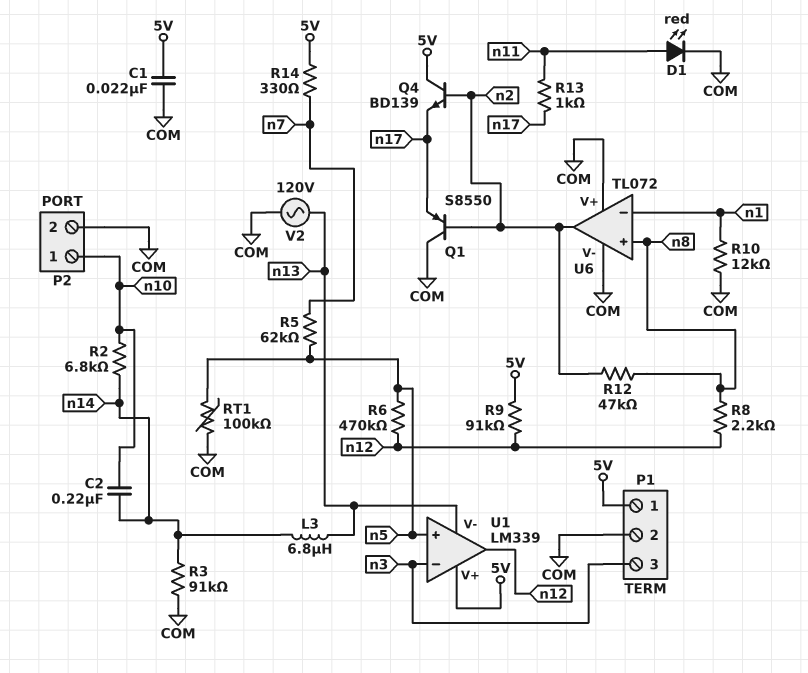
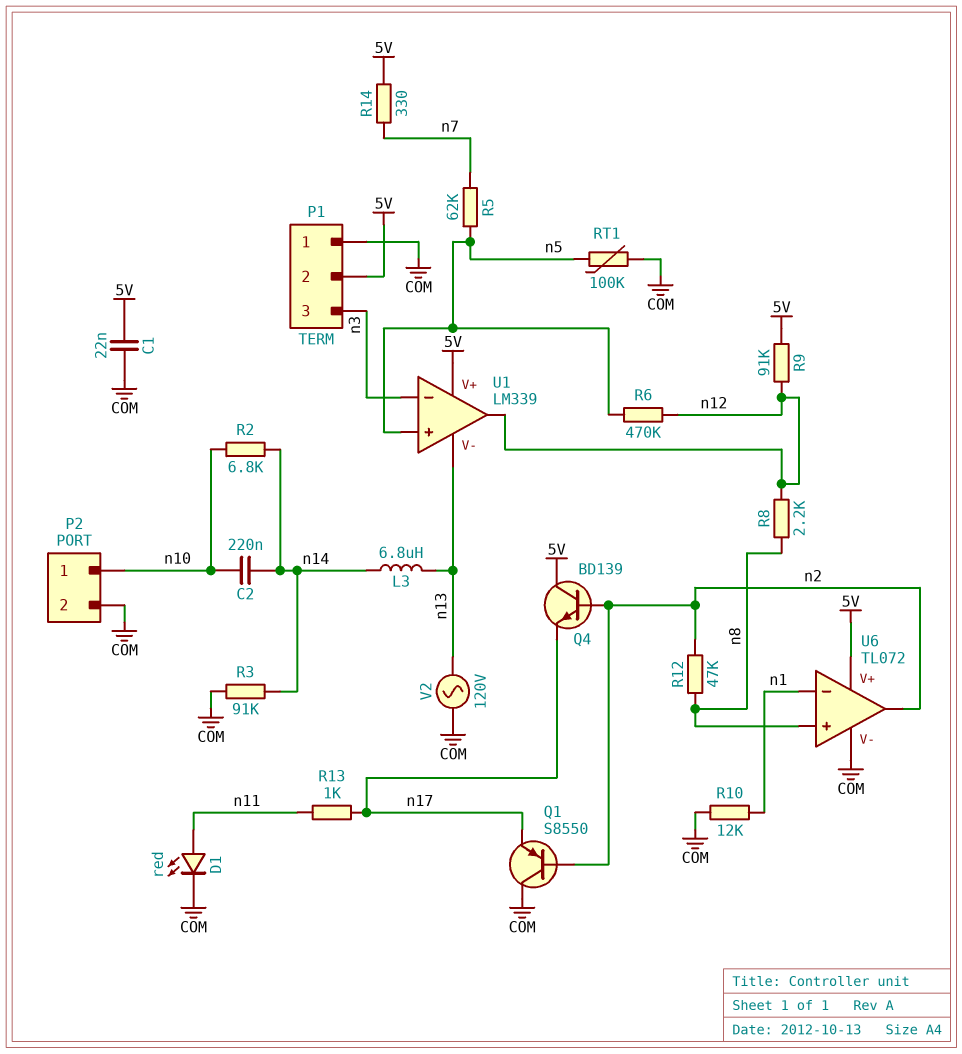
P1 pin 1: 5V -> COM
P1 pin 2: COM -> 5V
U6 pin V+: COM -> 5V

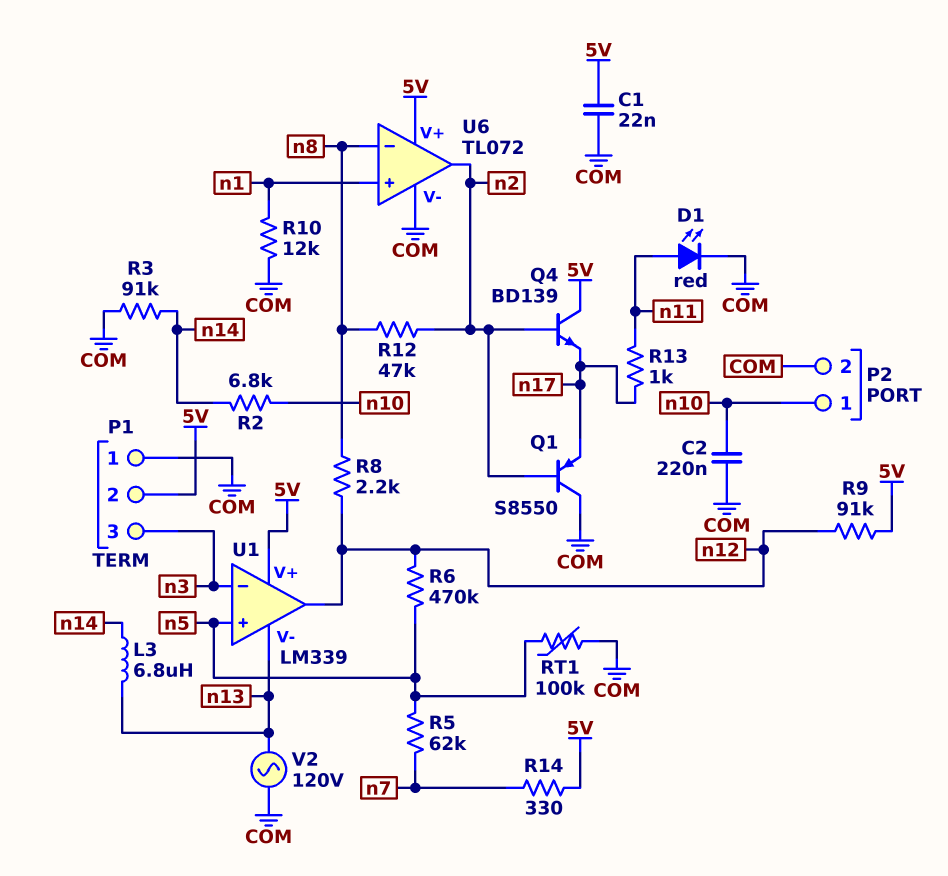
C2: 220nF (n10, n14) -> 220nF (COM, n10)
U6 pin in+: n8 -> n1
U6 pin in-: n1 -> n8

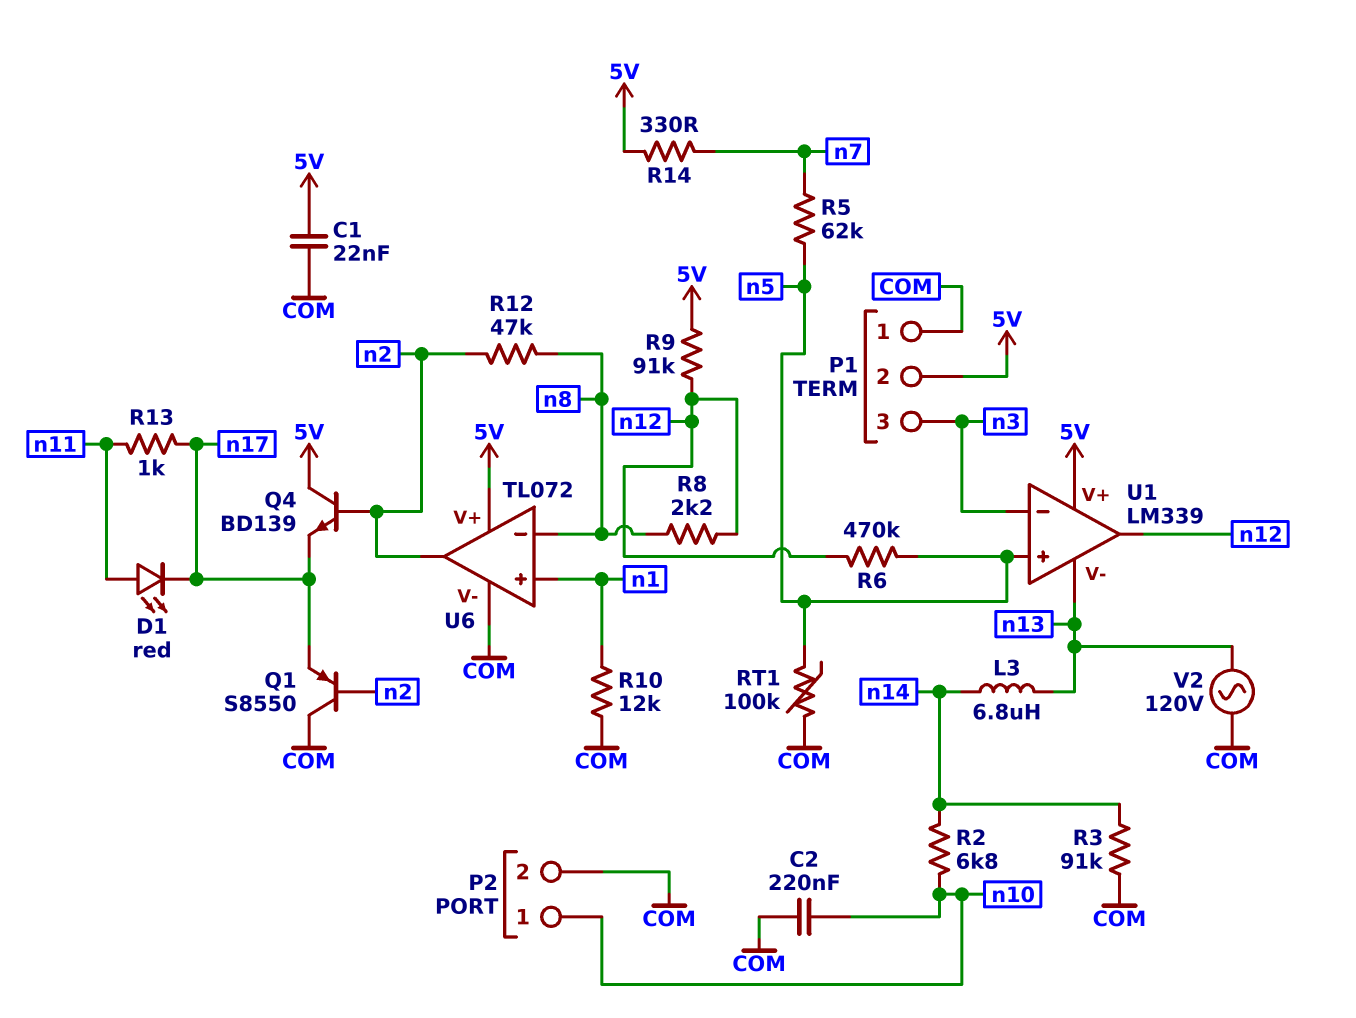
D1: LED red (A n11, K COM) -> LED red (A n11, K n17)

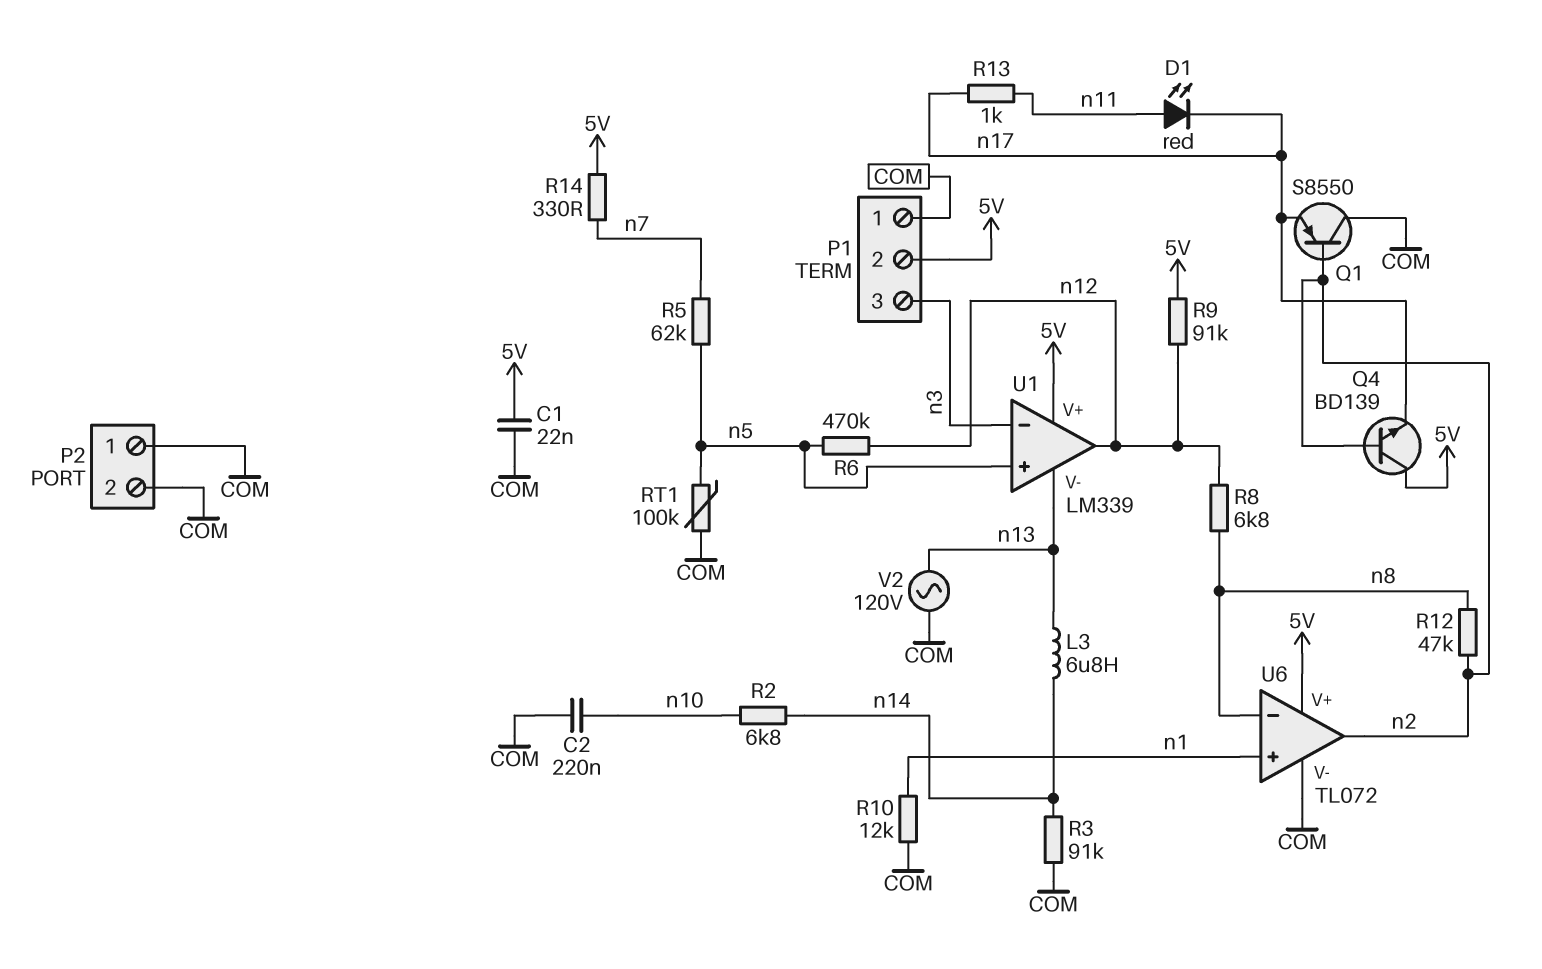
P2 pin 1: n10 -> COM
R8: 2.2k (n8, n12) -> 6.8k (n8, n12)

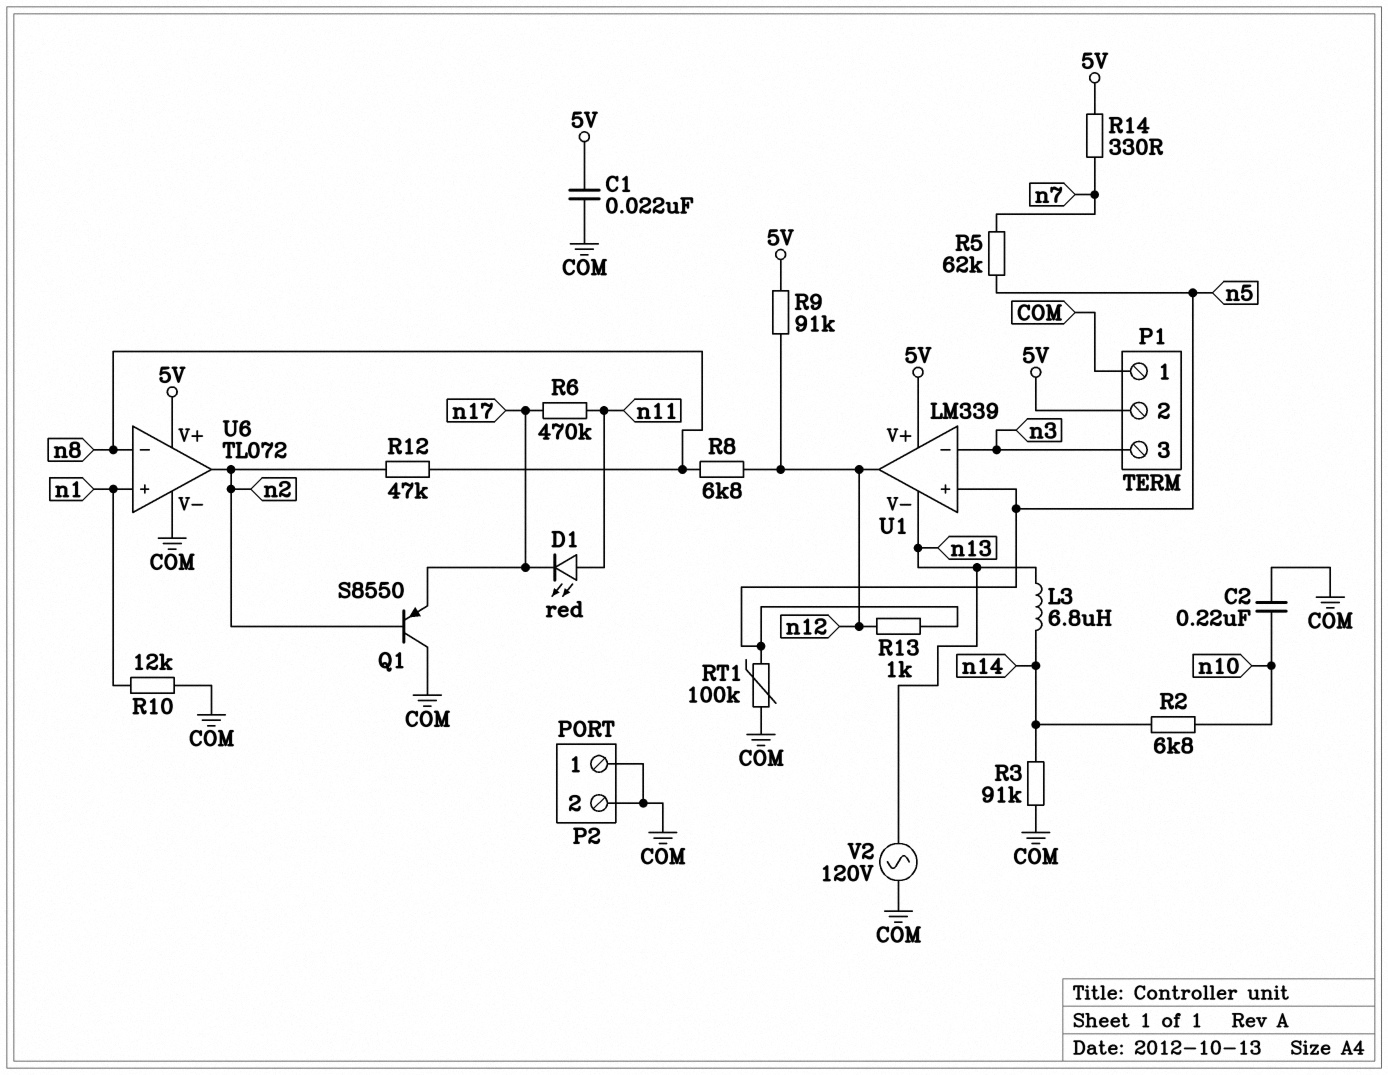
Q4: NPN BD139 (B n2, C 5V, E n17) -> none
R6: 470k (n5, n12) -> 470k (n11, n17)
R13: 1k (n11, n17) -> 1k (n5, n12)

